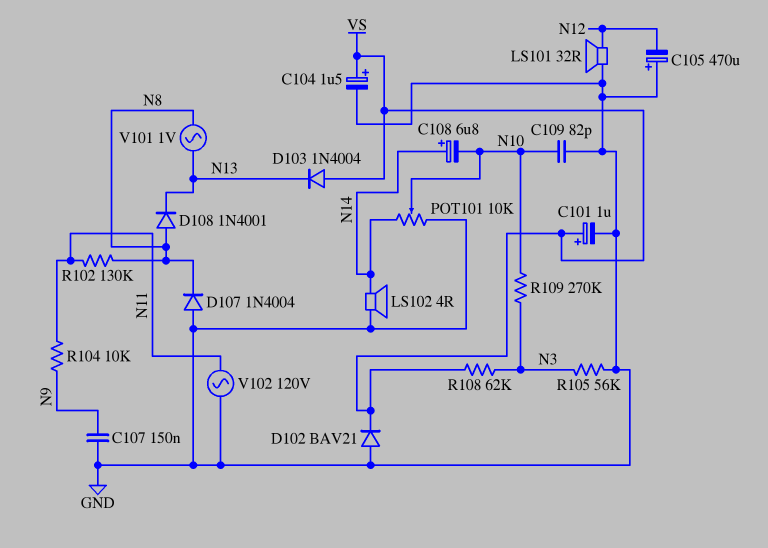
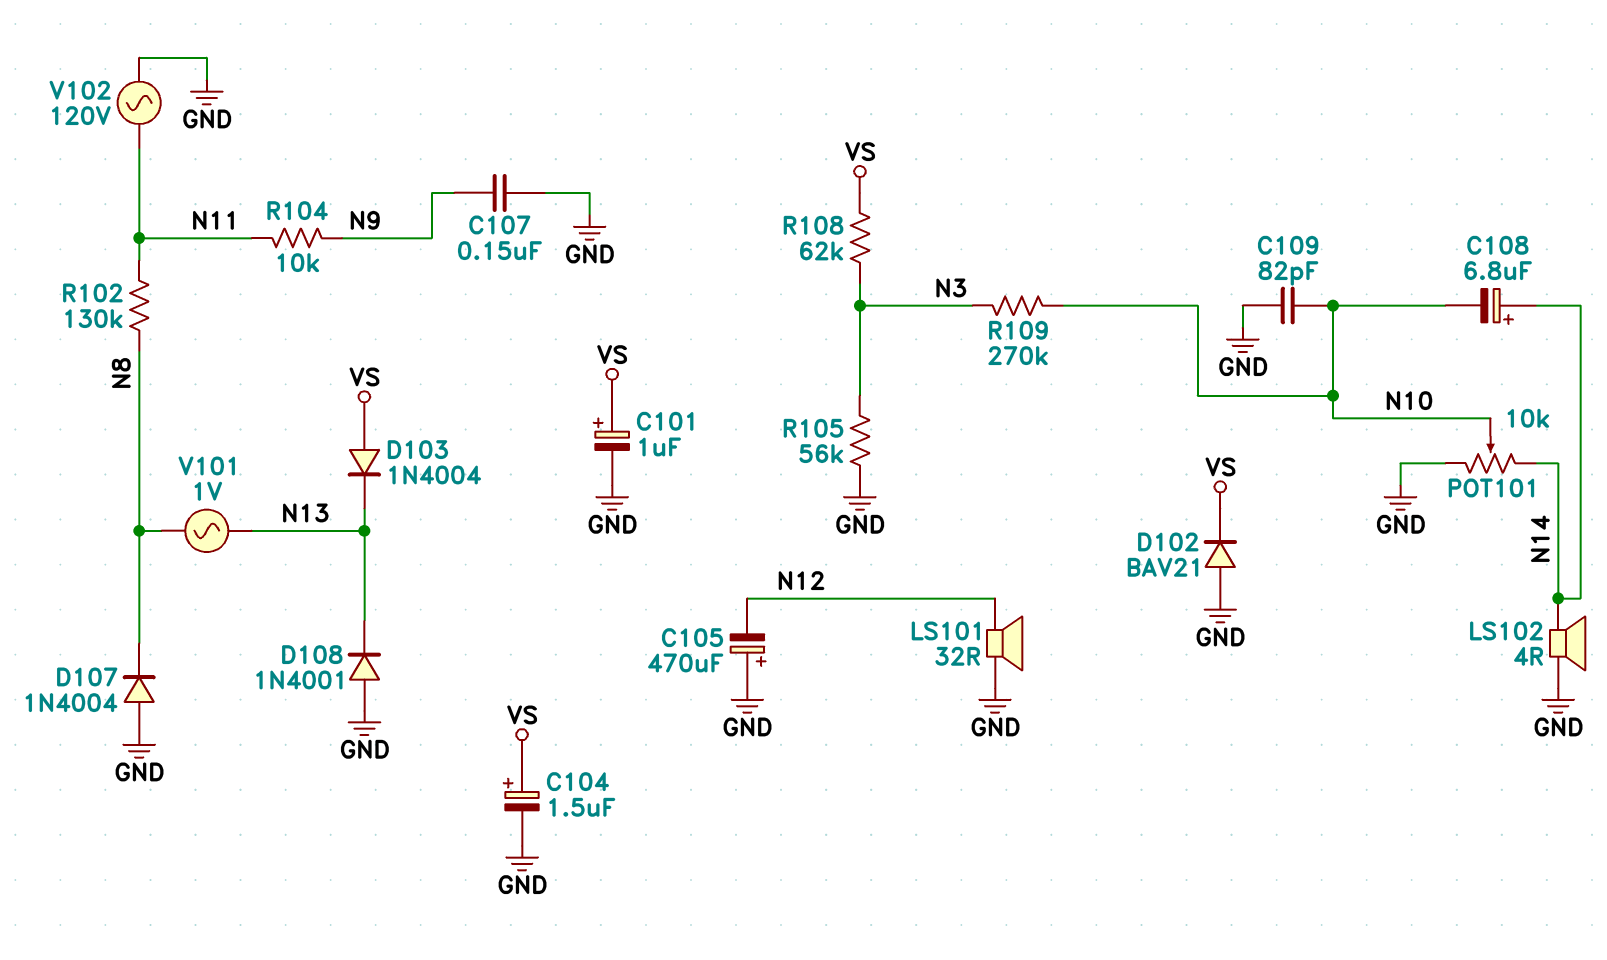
D108: diode 1N4001 (A N8, K N13) -> diode 1N4001 (A GND, K N13)

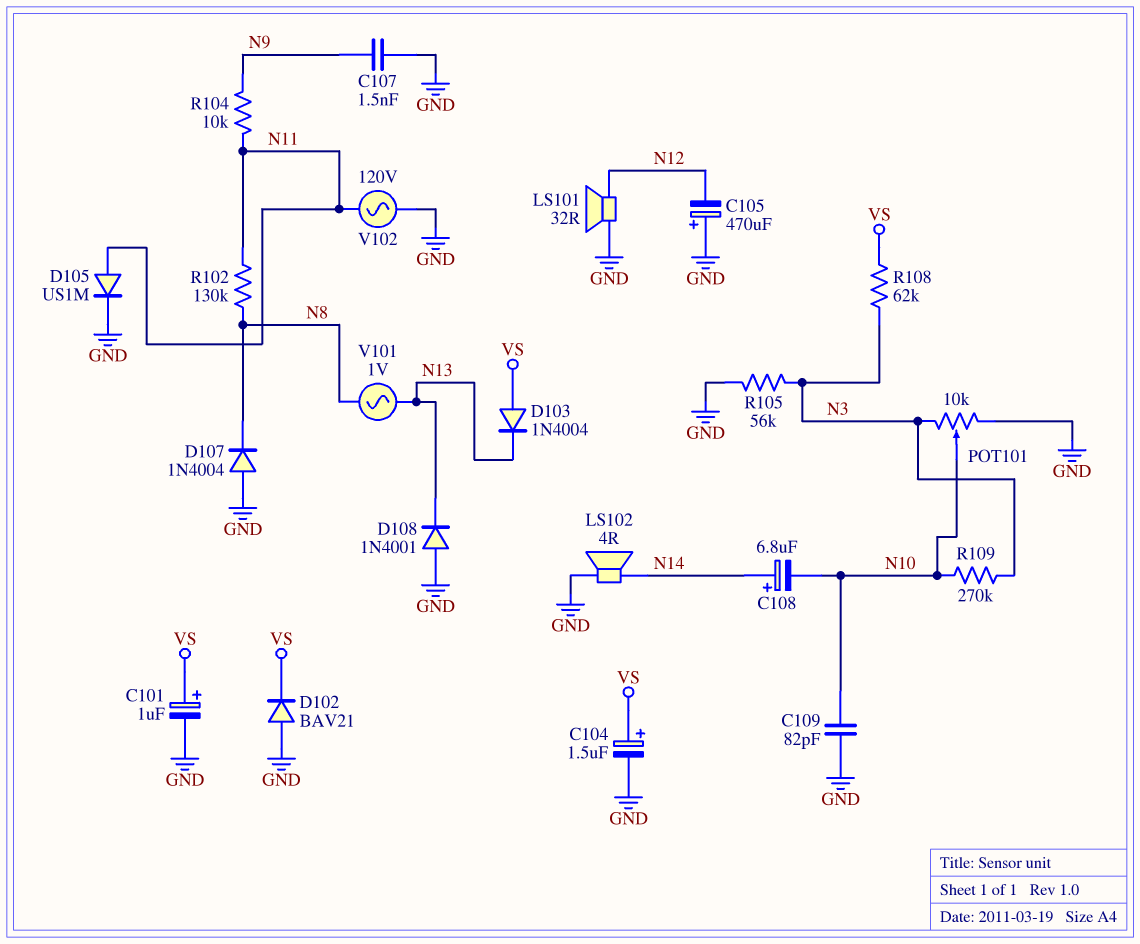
C107: 150nF (GND, N9) -> 1.5nF (GND, N9)
D105: none -> diode US1M (A N11, K GND)
POT101: 10k (GND, N14, wiper N10) -> 10k (GND, N3, wiper N10)

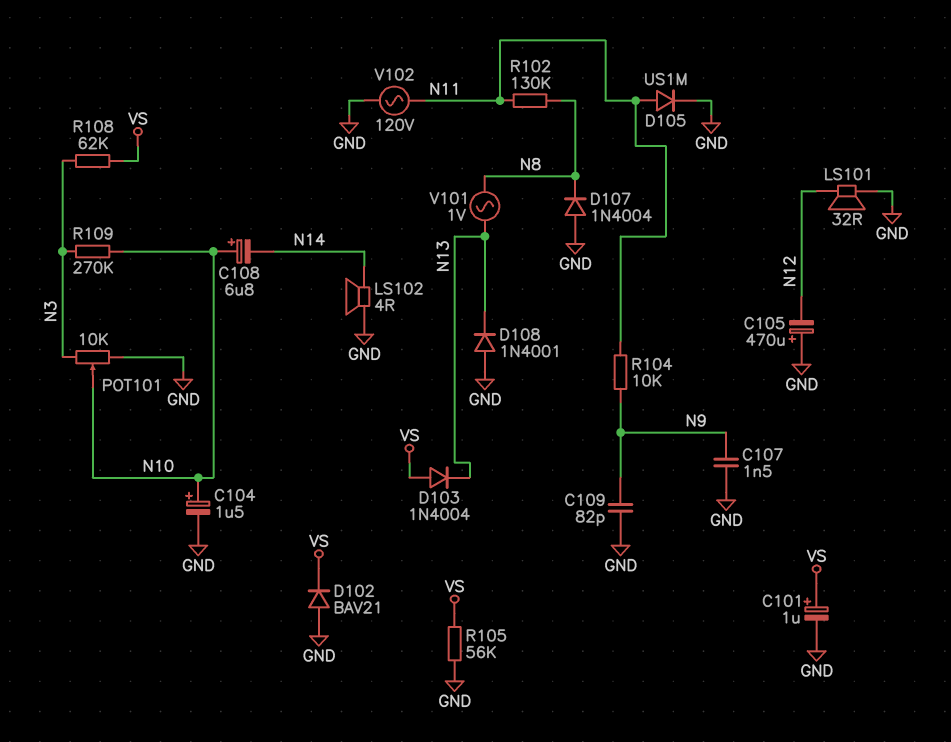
C104: 1.5uF (plus VS, minus GND) -> 1.5uF (plus N10, minus GND)
C108: 6.8uF (plus N14, minus N10) -> 6.8uF (plus N10, minus N14)
C109: 82pF (GND, N10) -> 82pF (GND, N9)
R105: 56k (GND, N3) -> 56k (GND, VS)

